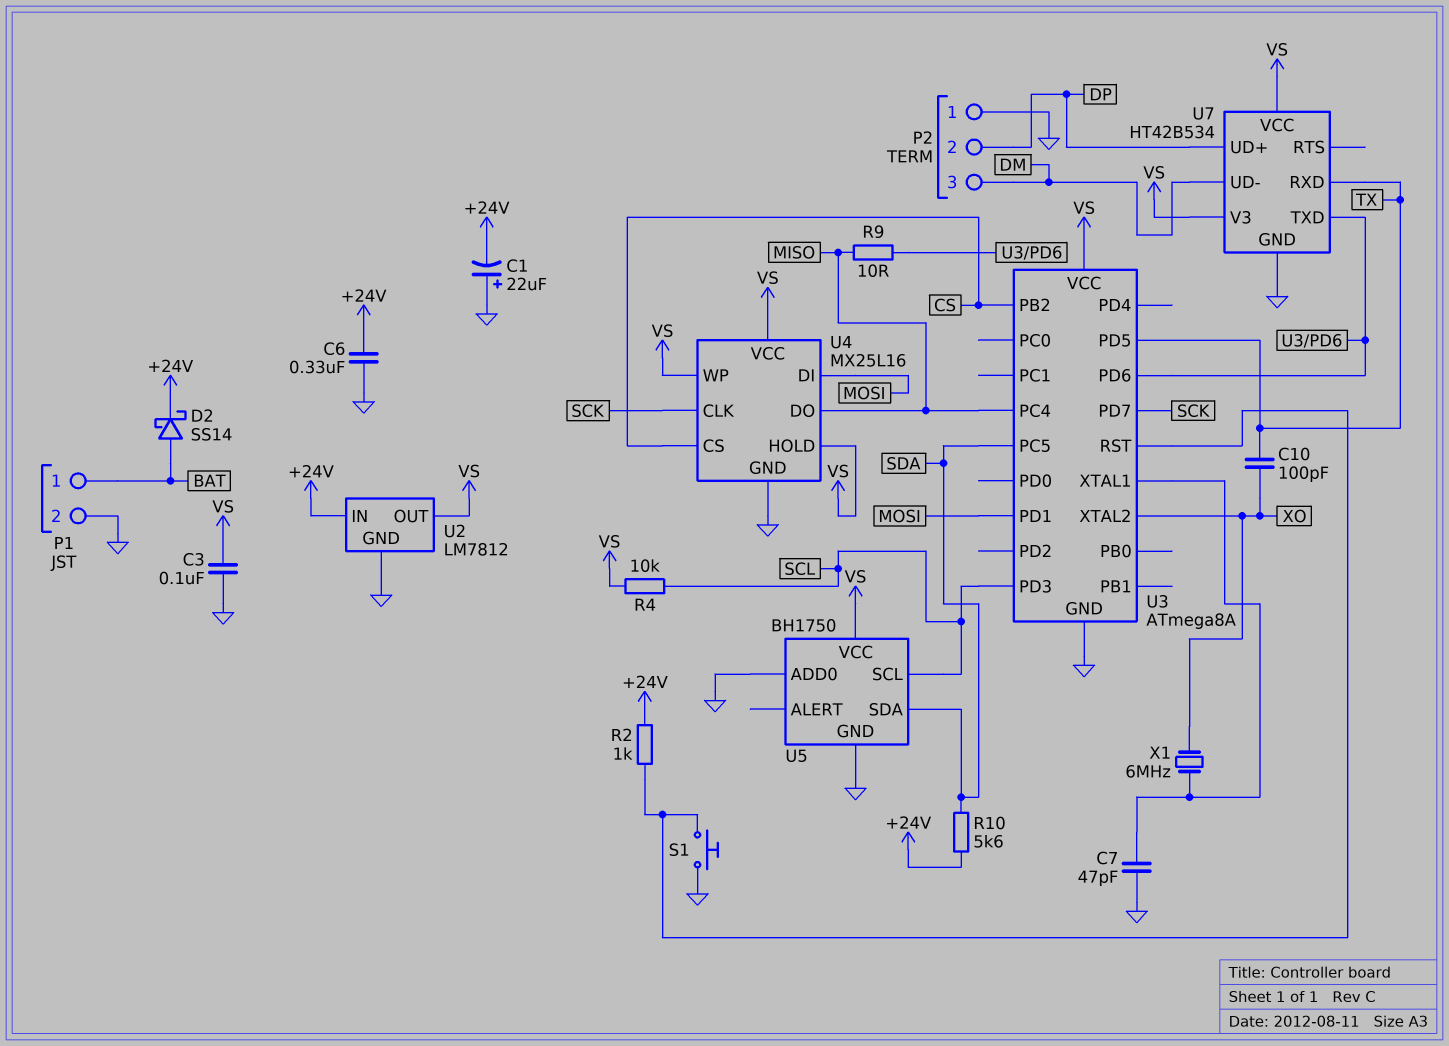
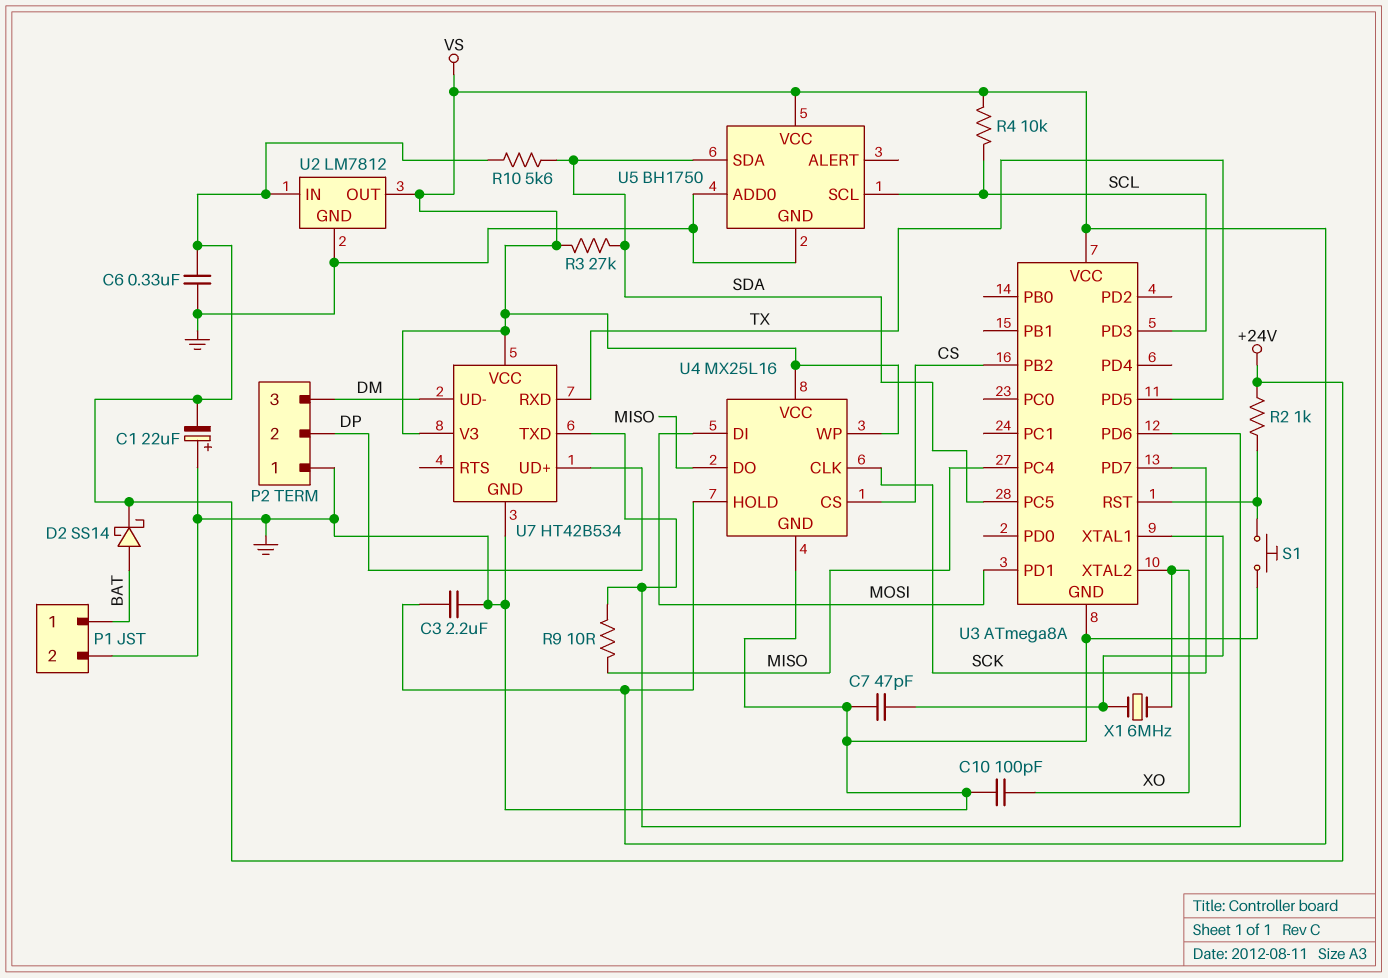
C3: 100nF (GND, VS) -> 2.2uF (GND, VS)
C10: 100pF (TX, XO) -> 100pF (GND, XO)
R3: none -> 27k (SDA, VS)

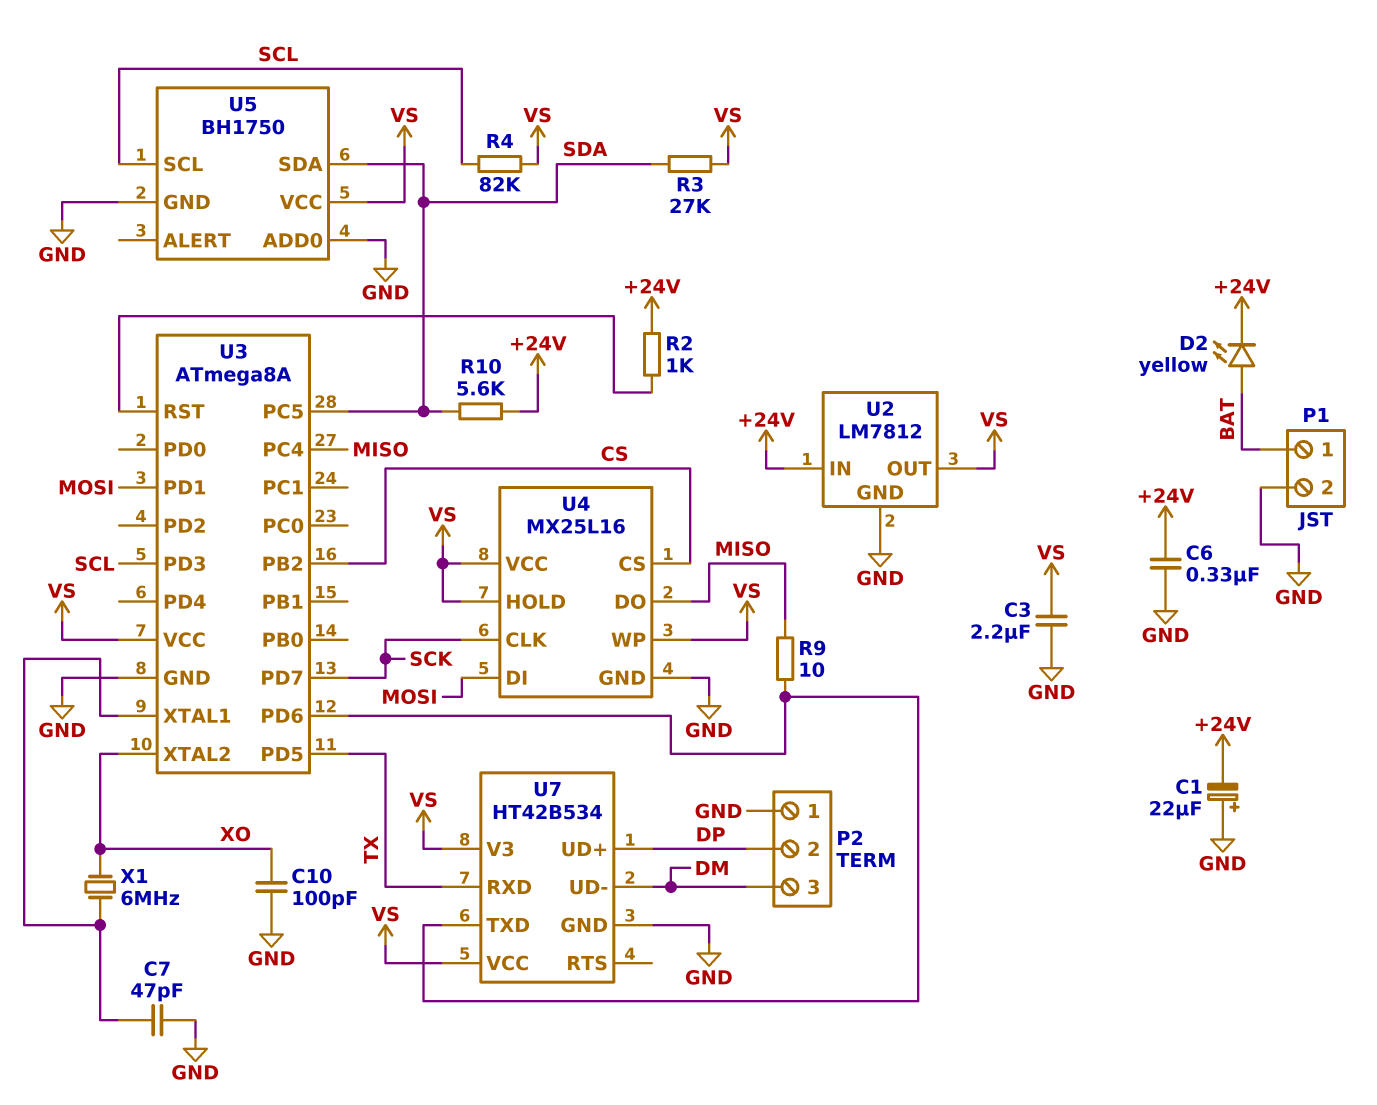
D2: schottky SS14 (A BAT, K +24V) -> LED yellow (A BAT, K +24V)
R4: 10k (SCL, VS) -> 82k (SCL, VS)
S1: button (GND, U3/RST) -> none

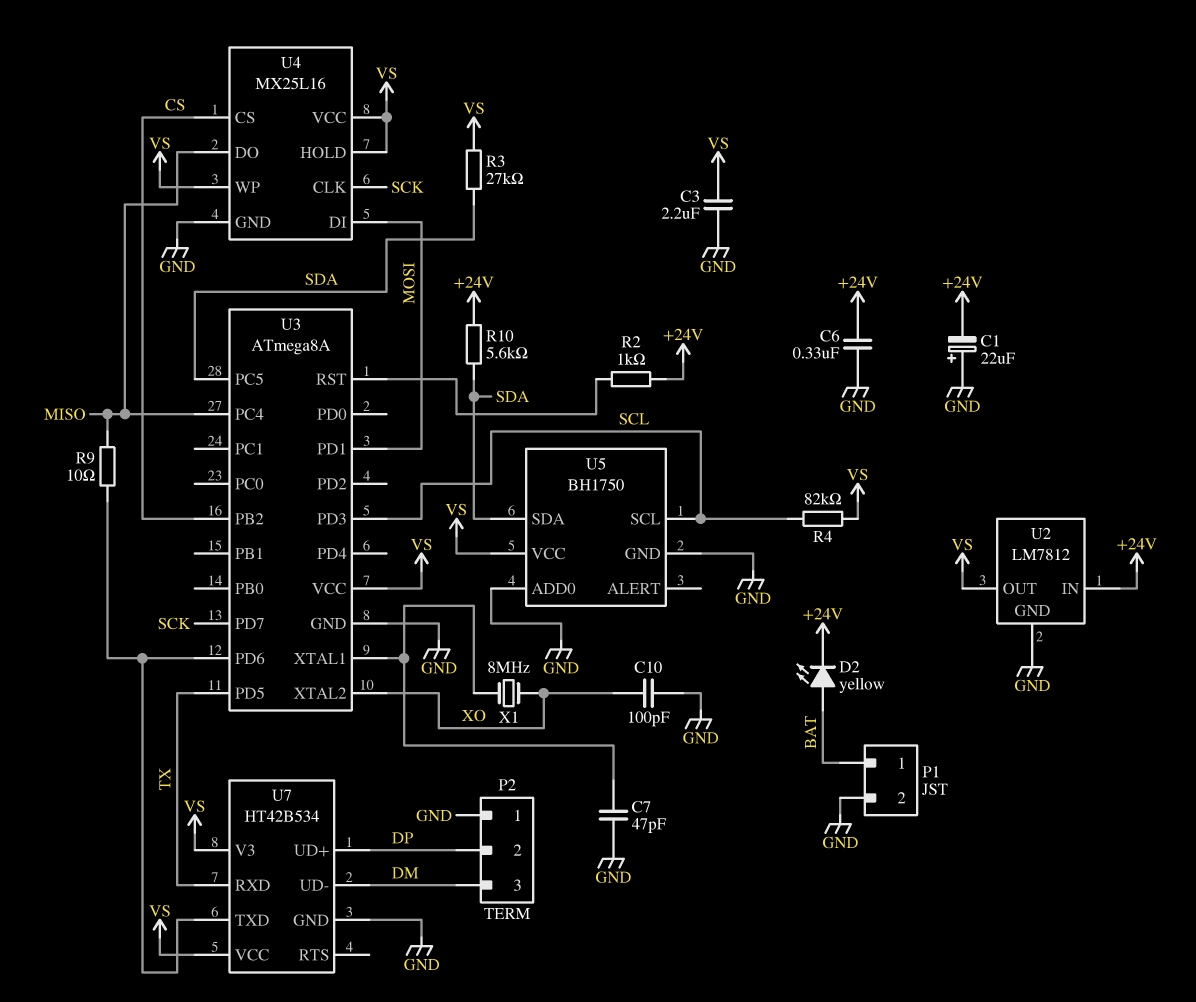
X1: 6MHz (U3/XTAL1, XO) -> 8MHz (U3/XTAL1, XO)

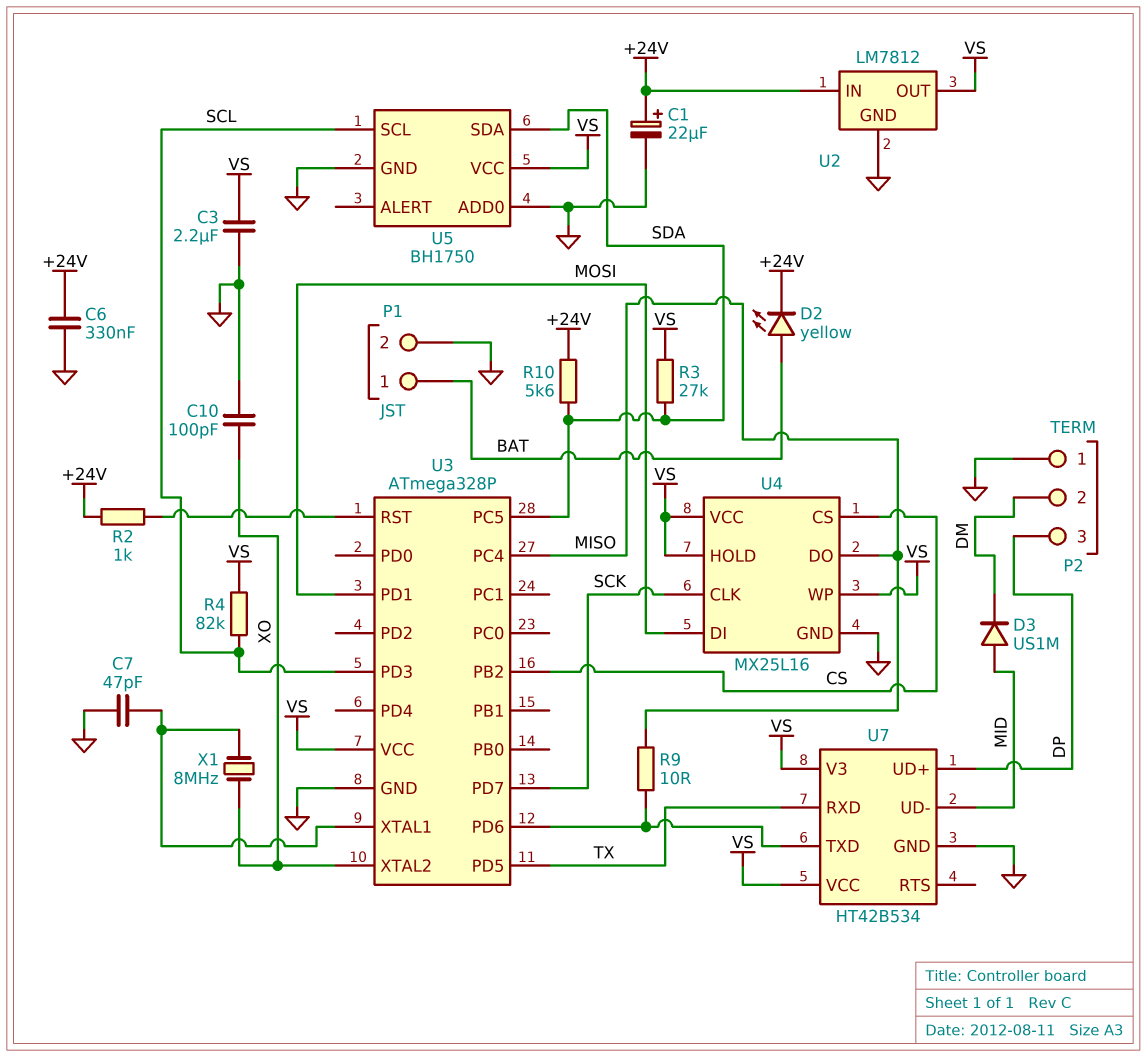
C1: 22uF (plus GND, minus +24V) -> 22uF (plus +24V, minus GND)
D3: none -> diode US1M (A MID, K DM)
P2 pin 2: DP -> DM
P2 pin 3: DM -> DP
U3: ATmega8A -> ATmega328P
U7 pin UD-: DM -> MID

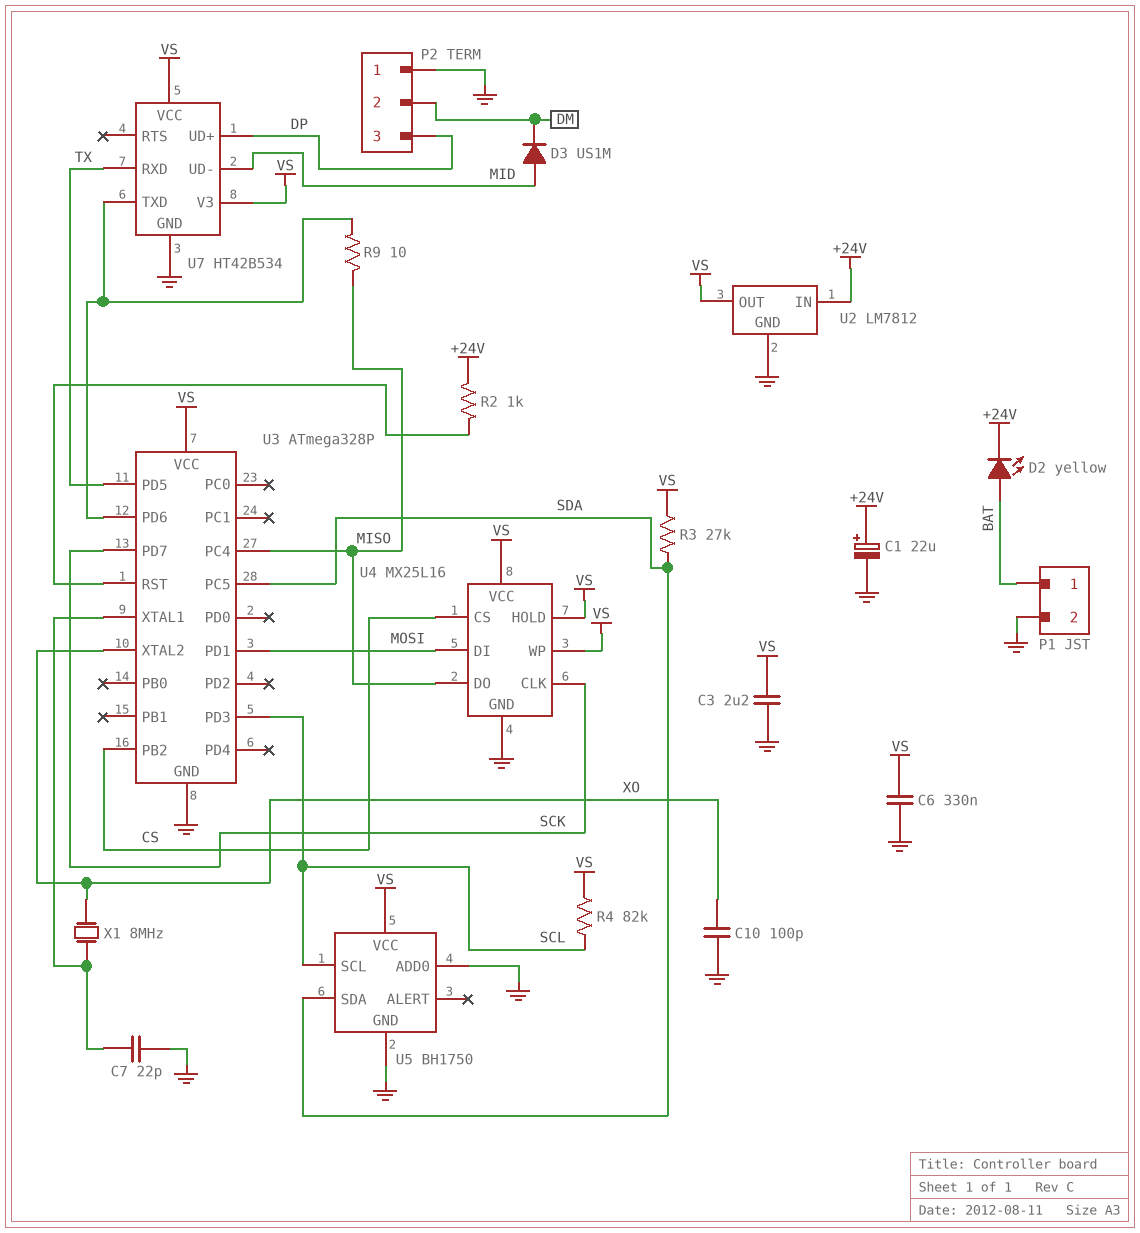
C6: 330nF (+24V, GND) -> 330nF (GND, VS)
C7: 47pF (GND, U3/XTAL1) -> 22pF (GND, U3/XTAL1)
R10: 5.6k (+24V, SDA) -> none

